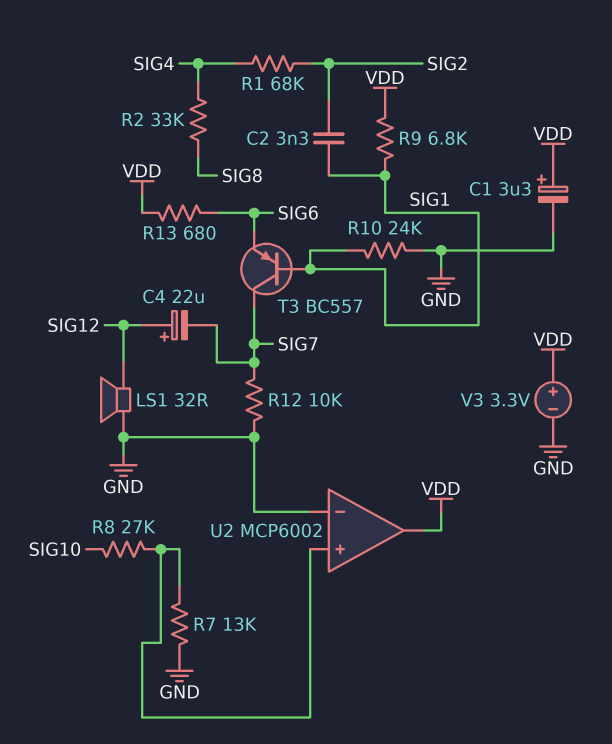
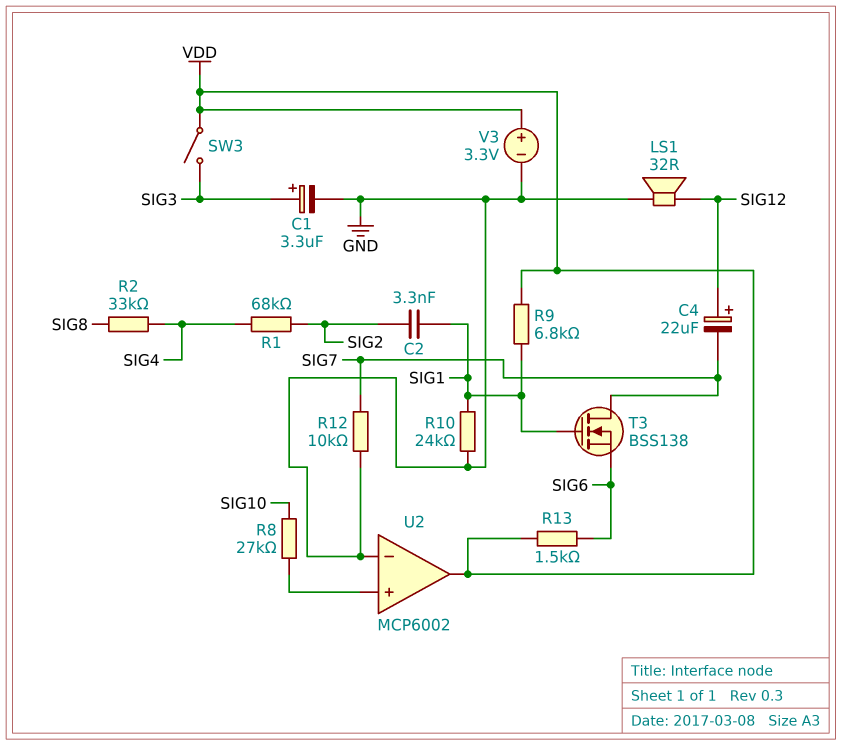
C1: 3.3uF (plus VDD, minus GND) -> 3.3uF (plus SIG3, minus GND)
R7: 13k (GND, U2/in+) -> none
R13: 680 (SIG6, VDD) -> 1.5k (SIG6, VDD)
SW3: none -> switch (SIG3, VDD)
T3: PNP BC557 (B SIG1, C SIG7, E SIG6) -> NMOS BSS138 (G SIG1, D SIG7, S SIG6)

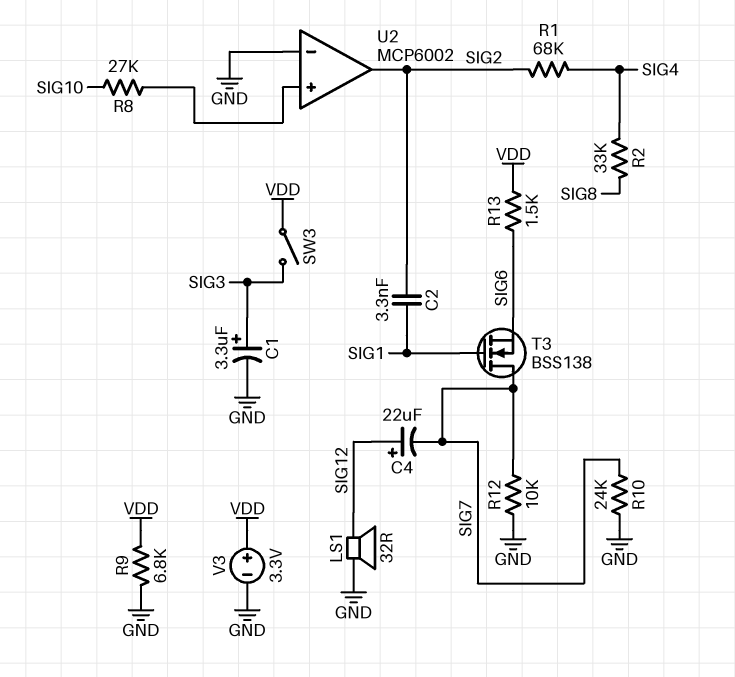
R9: 6.8k (SIG1, VDD) -> 6.8k (GND, VDD)
R10: 24k (GND, SIG1) -> 24k (GND, SIG7)
U2 pin out: VDD -> SIG2

